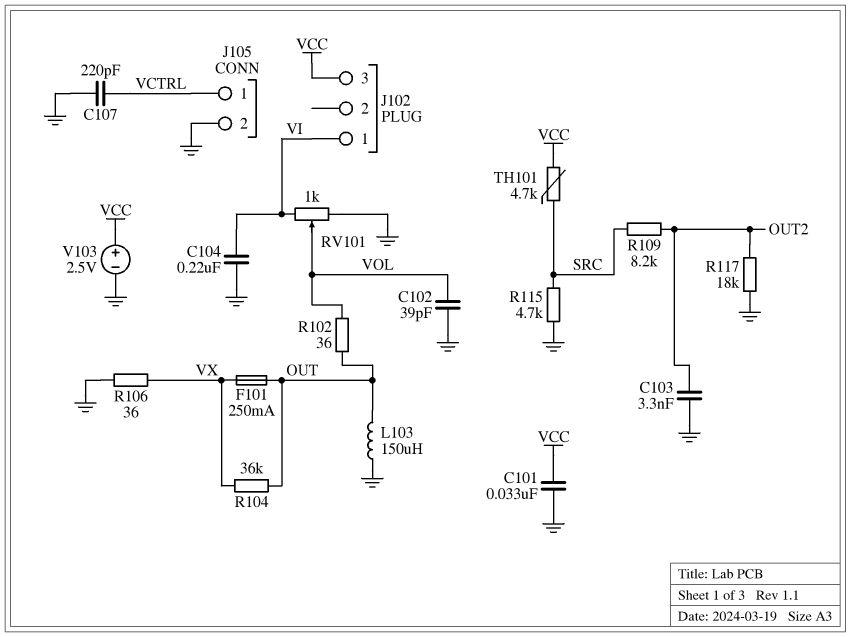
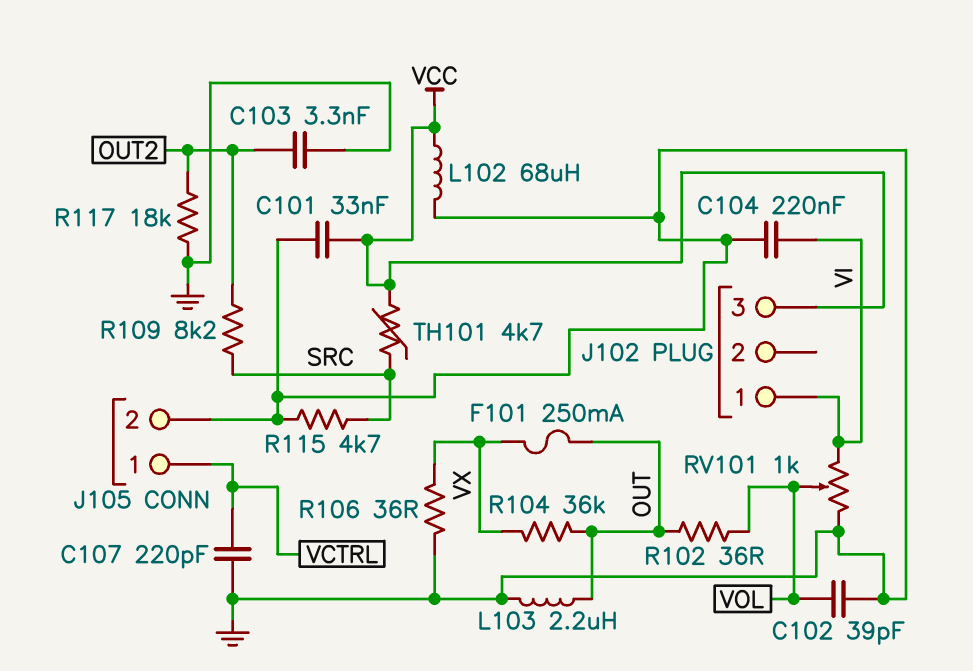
L102: none -> 68uH (GND, VCC)
L103: 150uH (GND, OUT) -> 2.2uH (GND, OUT)
V103: 2.5V (plus VCC, minus GND) -> none

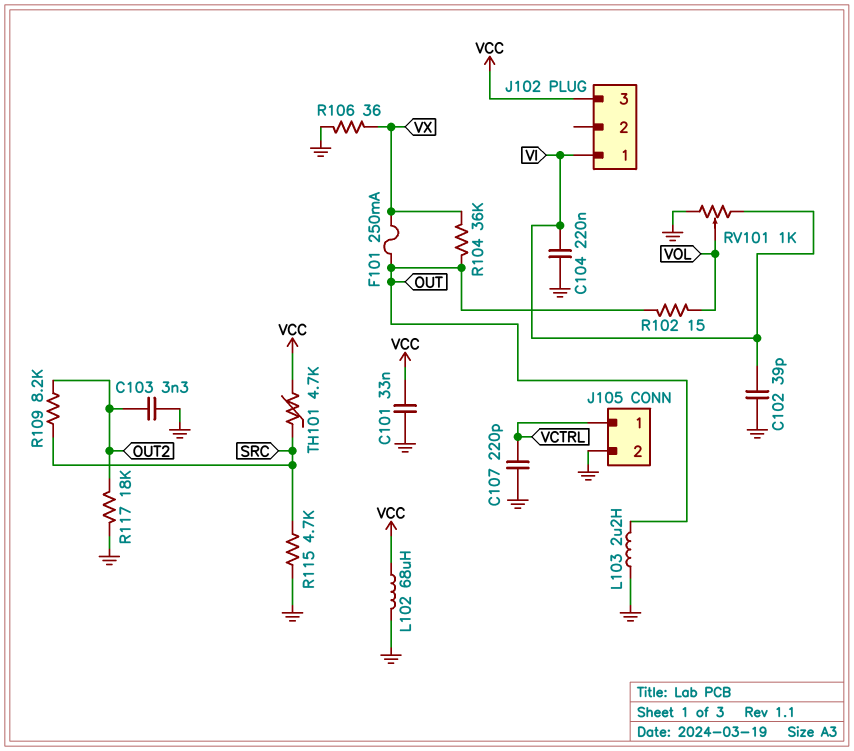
C102: 39pF (GND, VOL) -> 39pF (GND, VI)
R102: 36 (OUT, VOL) -> 15 (OUT, VOL)

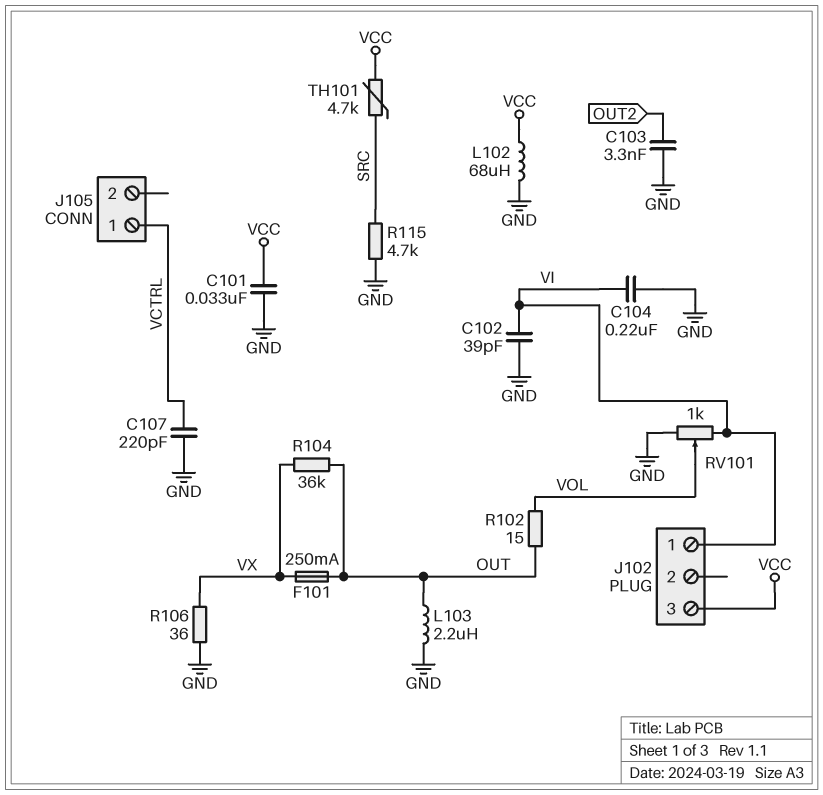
J105 pin 2: GND -> none
R109: 8.2k (OUT2, SRC) -> none
R117: 18k (GND, OUT2) -> none

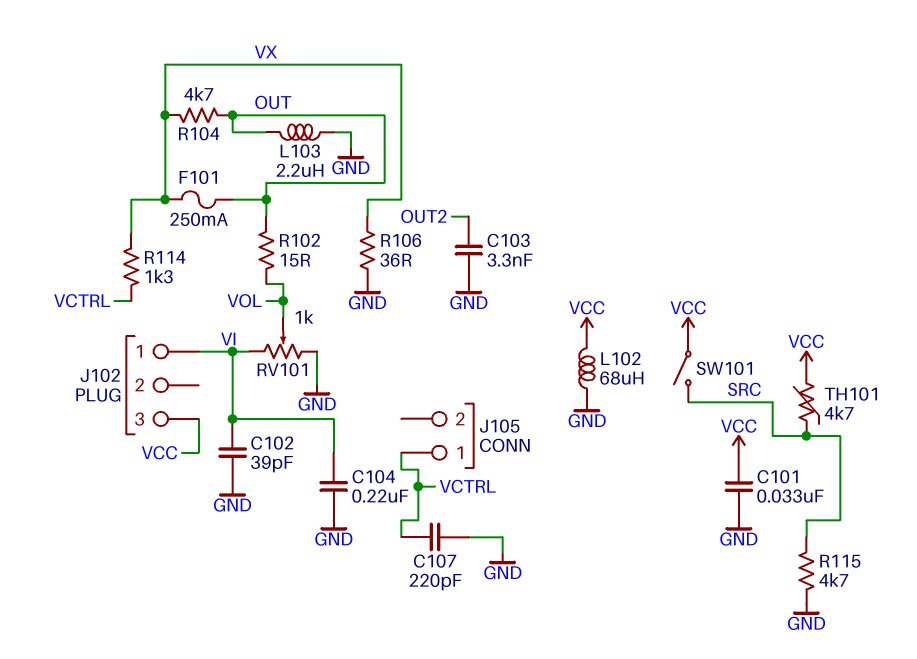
R104: 36k (OUT, VX) -> 4.7k (OUT, VX)
R114: none -> 1.3k (VCTRL, VX)
SW101: none -> switch (SRC, VCC)

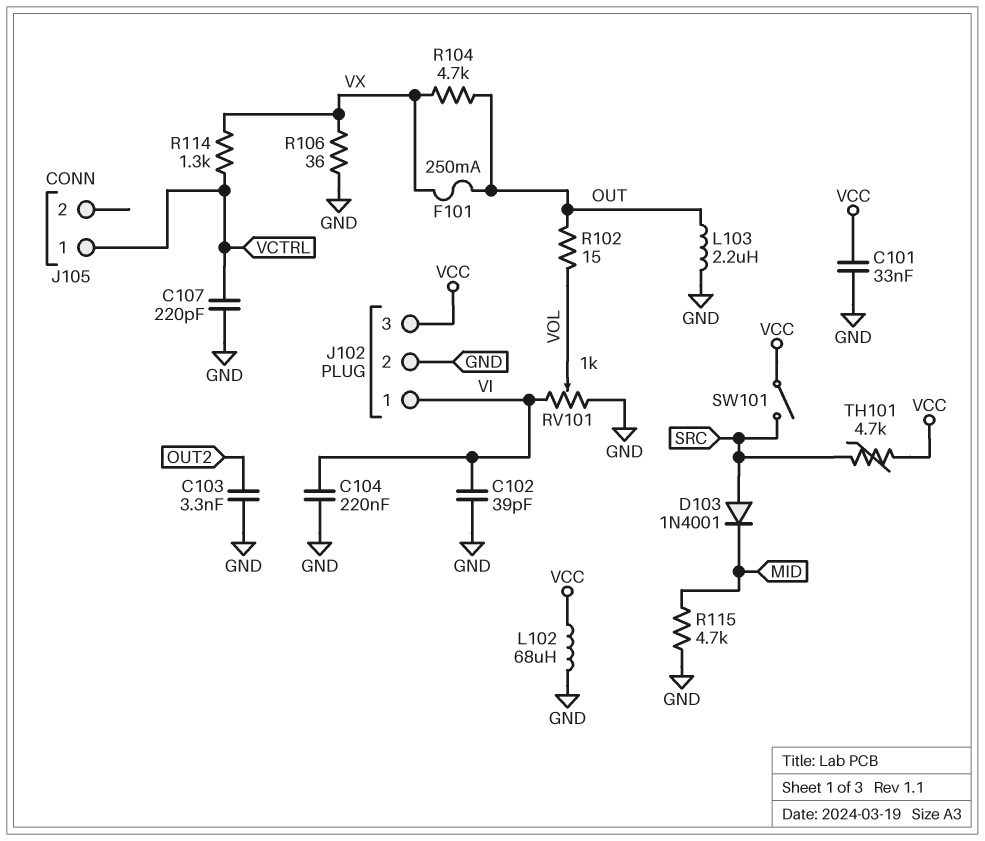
D103: none -> diode 1N4001 (A SRC, K MID)
J102 pin 2: none -> GND
R115: 4.7k (GND, SRC) -> 4.7k (GND, MID)

